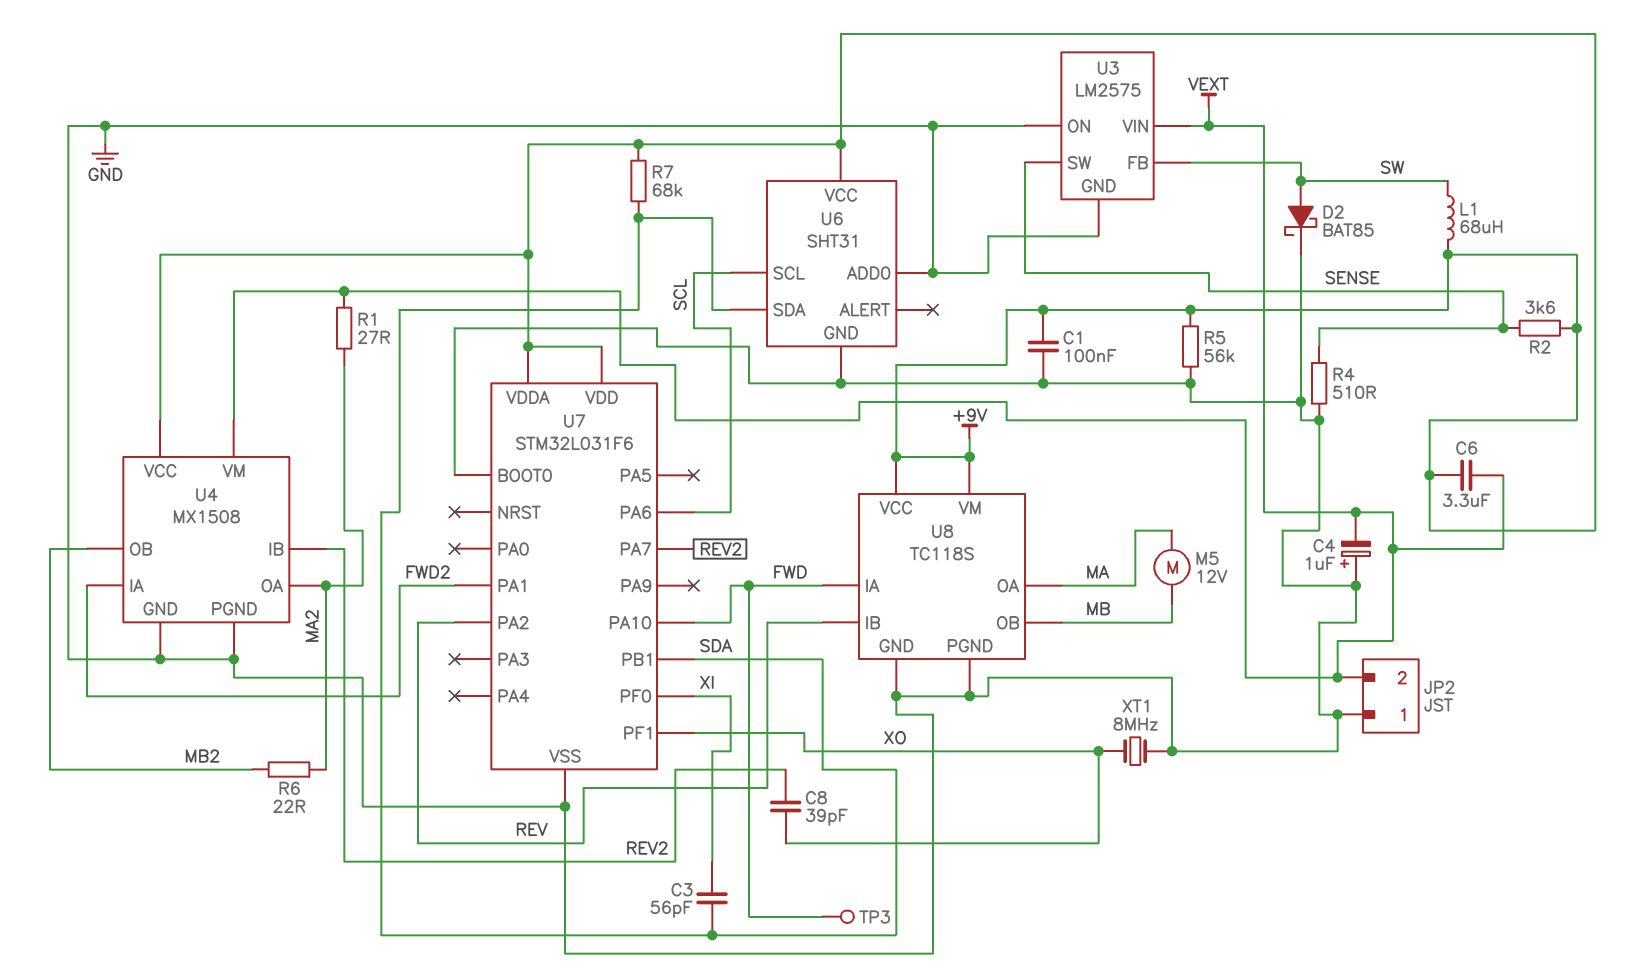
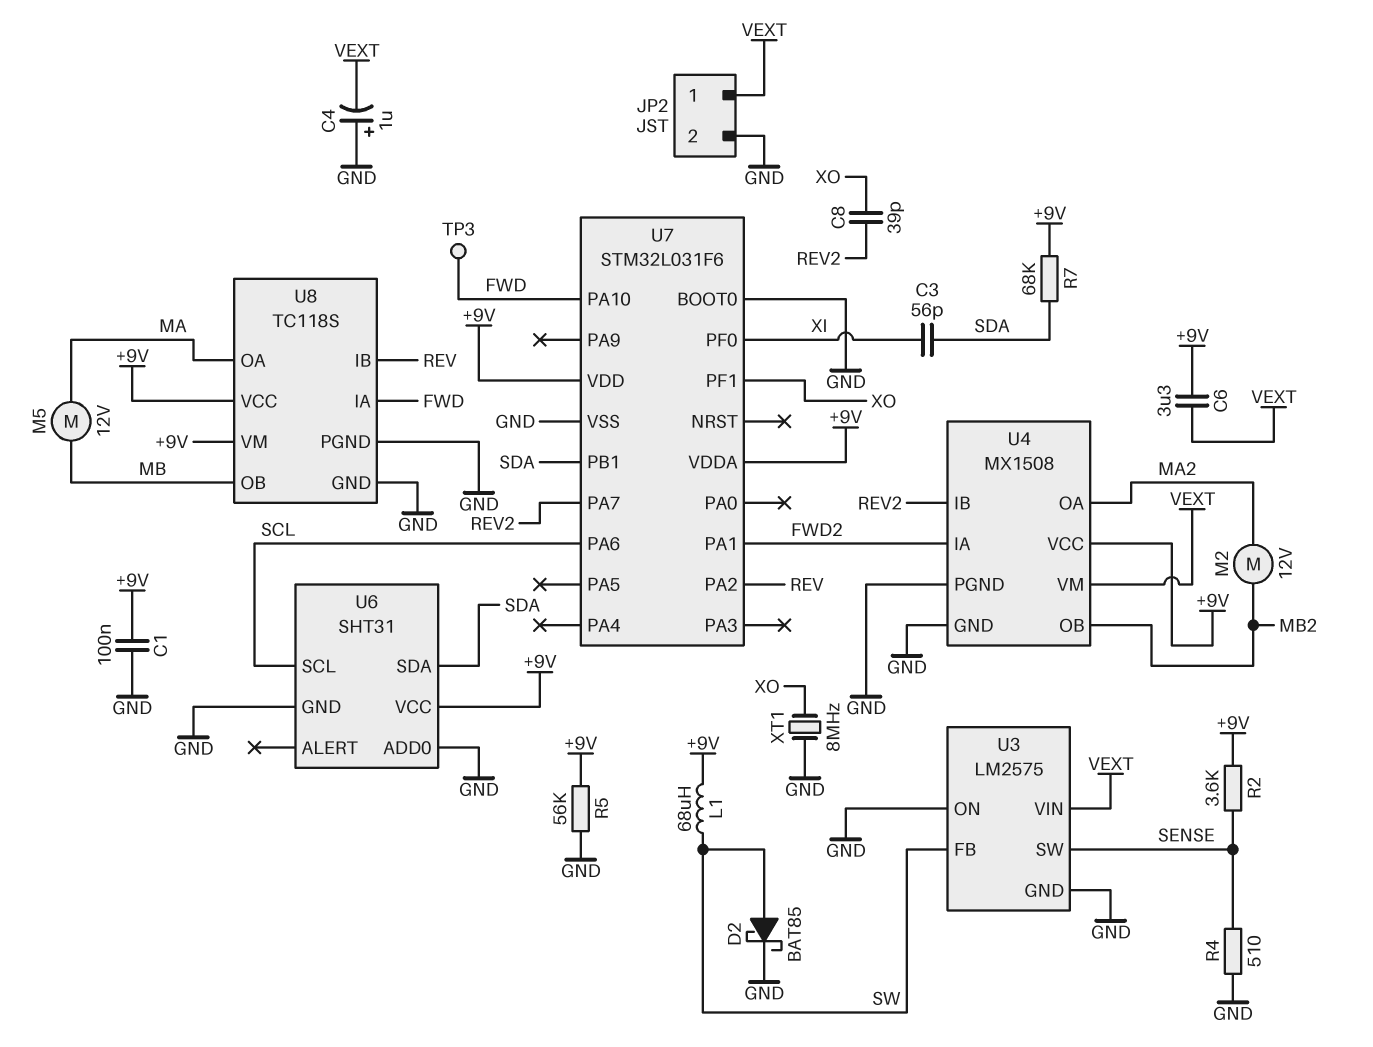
JP2 pin 1: GND -> VEXT
JP2 pin 2: VEXT -> GND
M2: none -> motor 12V (MA2, MB2)
R1: 27 (MA2, VEXT) -> none
R6: 22 (MA2, MB2) -> none

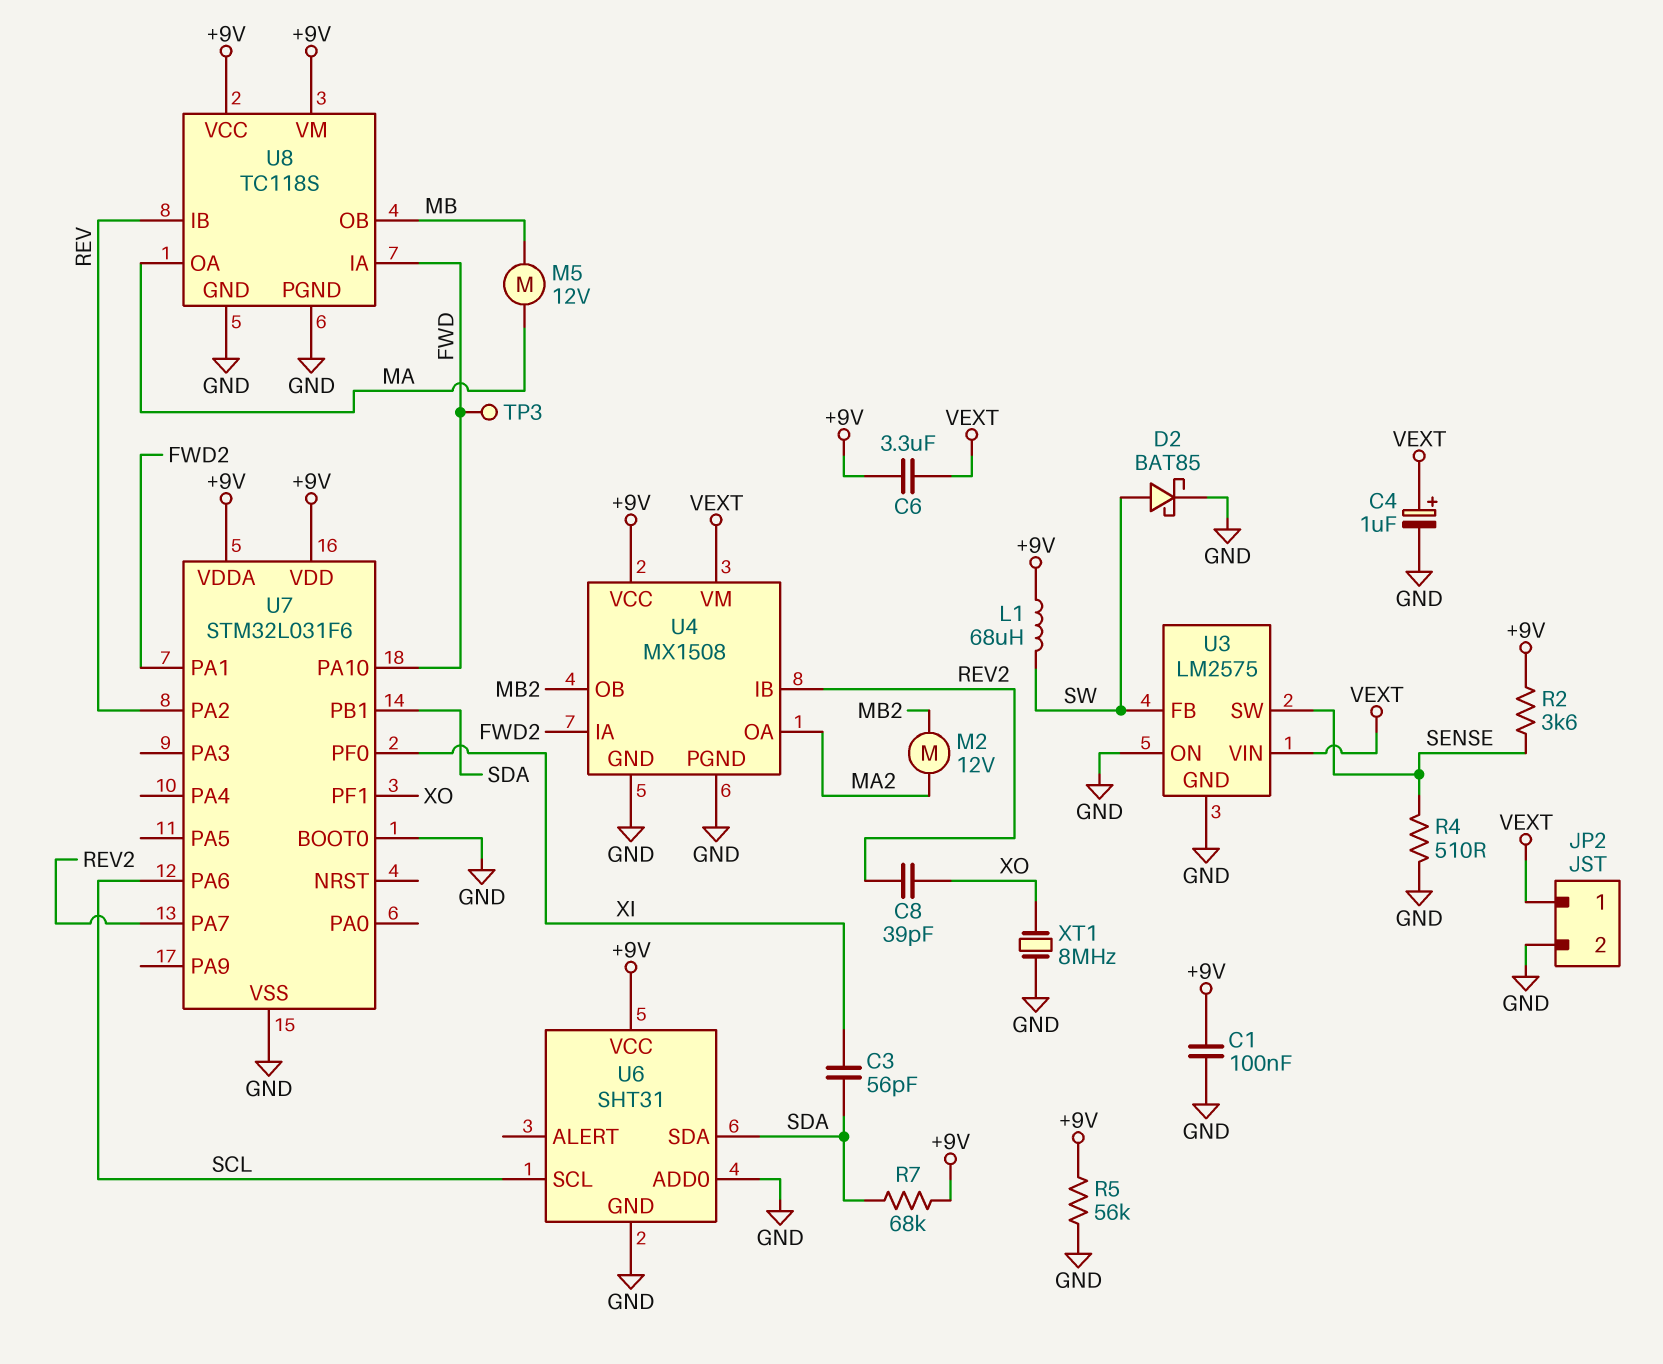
C4: 1uF (plus GND, minus VEXT) -> 1uF (plus VEXT, minus GND)

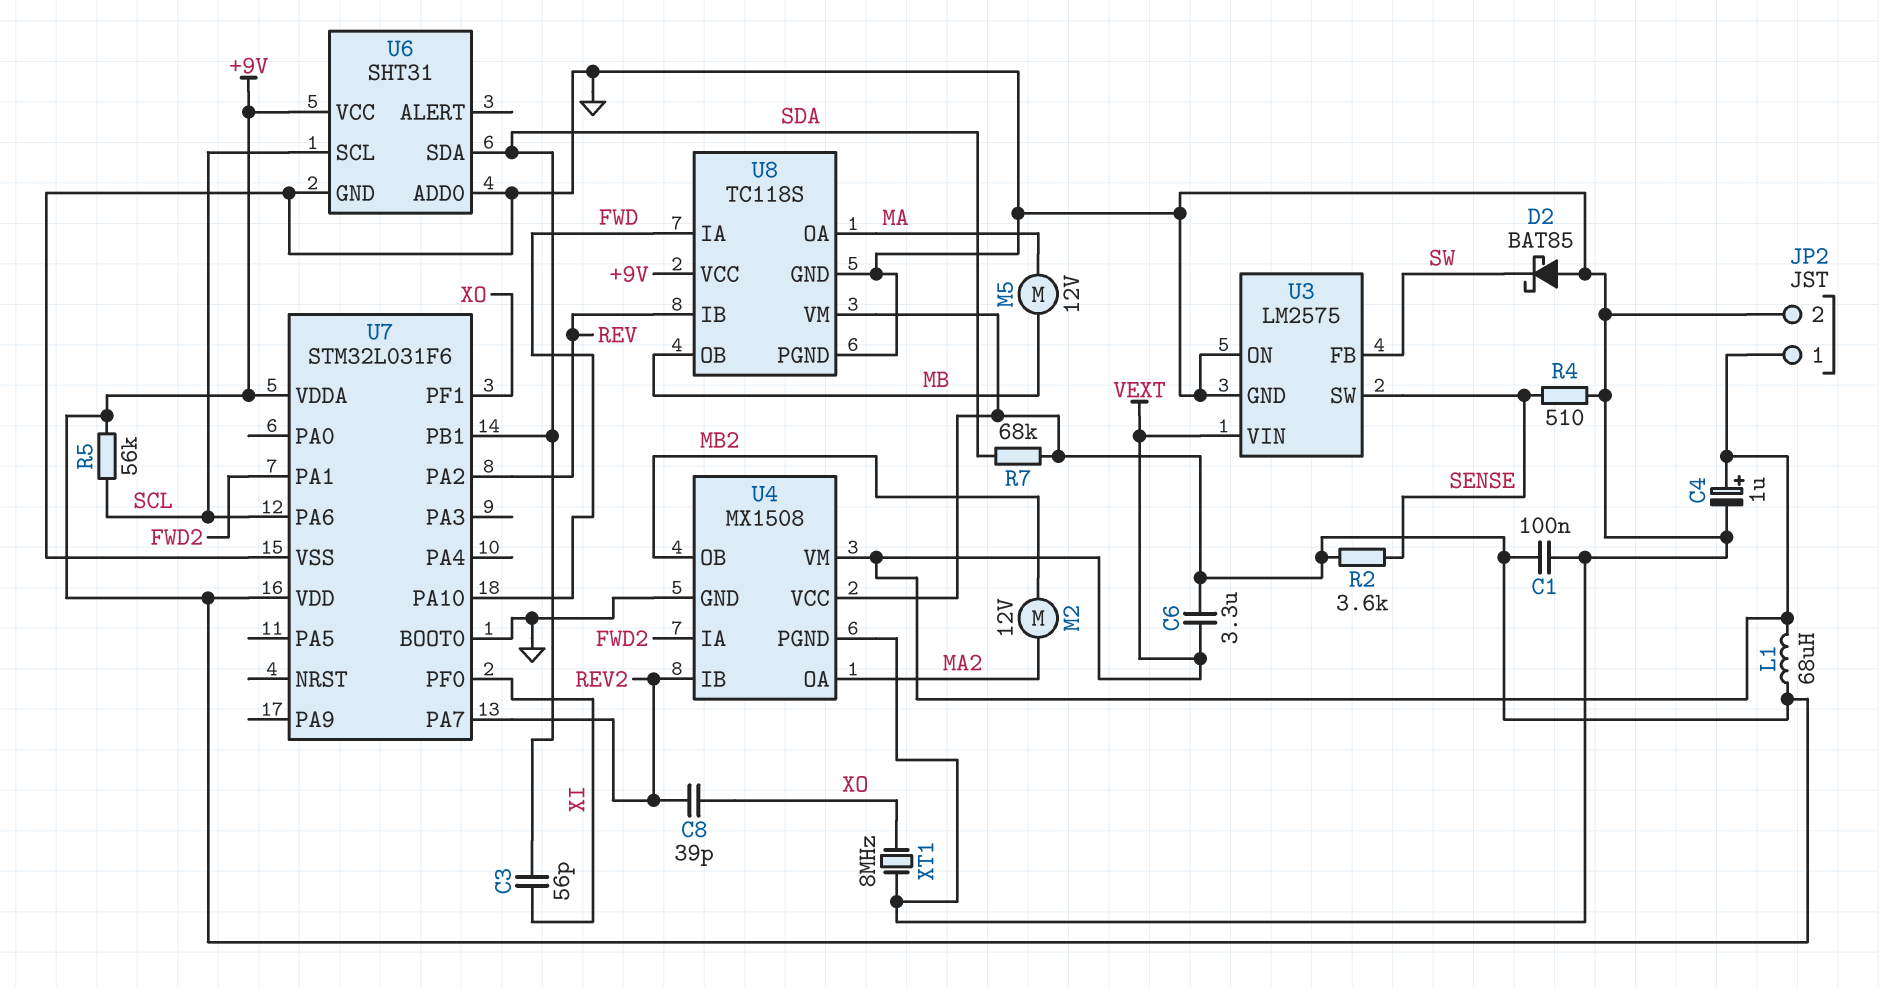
D2: schottky BAT85 (A SW, K GND) -> schottky BAT85 (A GND, K SW)
L1: 68uH (+9V, SW) -> 68uH (+9V, VEXT)
R5: 56k (+9V, GND) -> 56k (+9V, SCL)
TP3: test point (FWD) -> none

